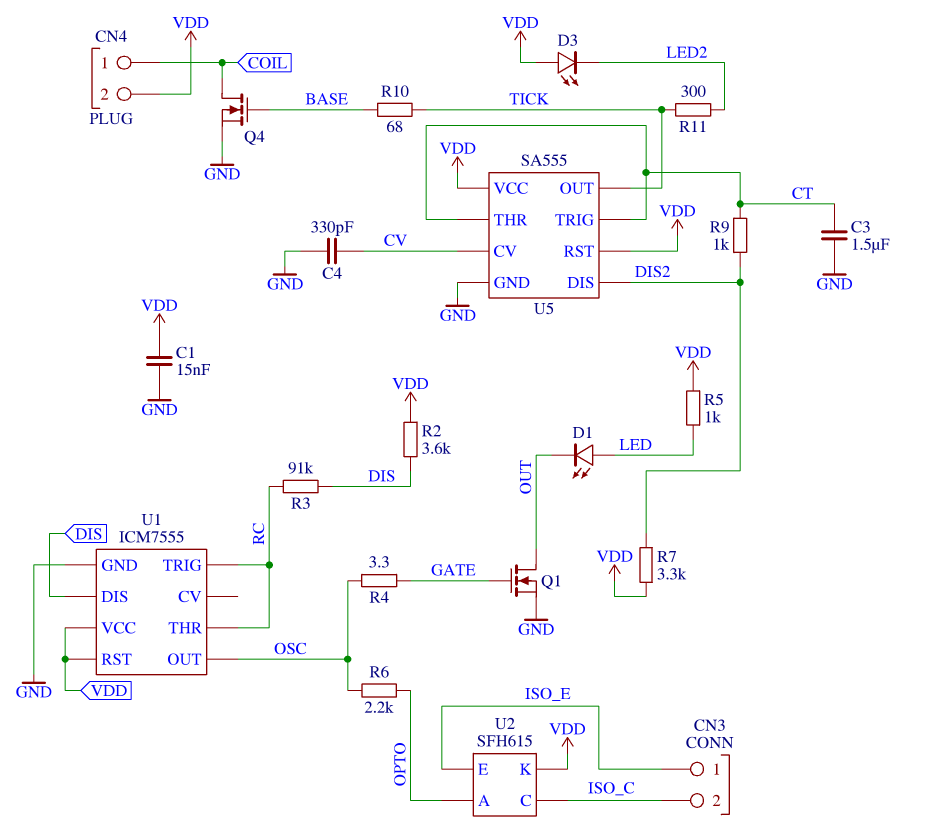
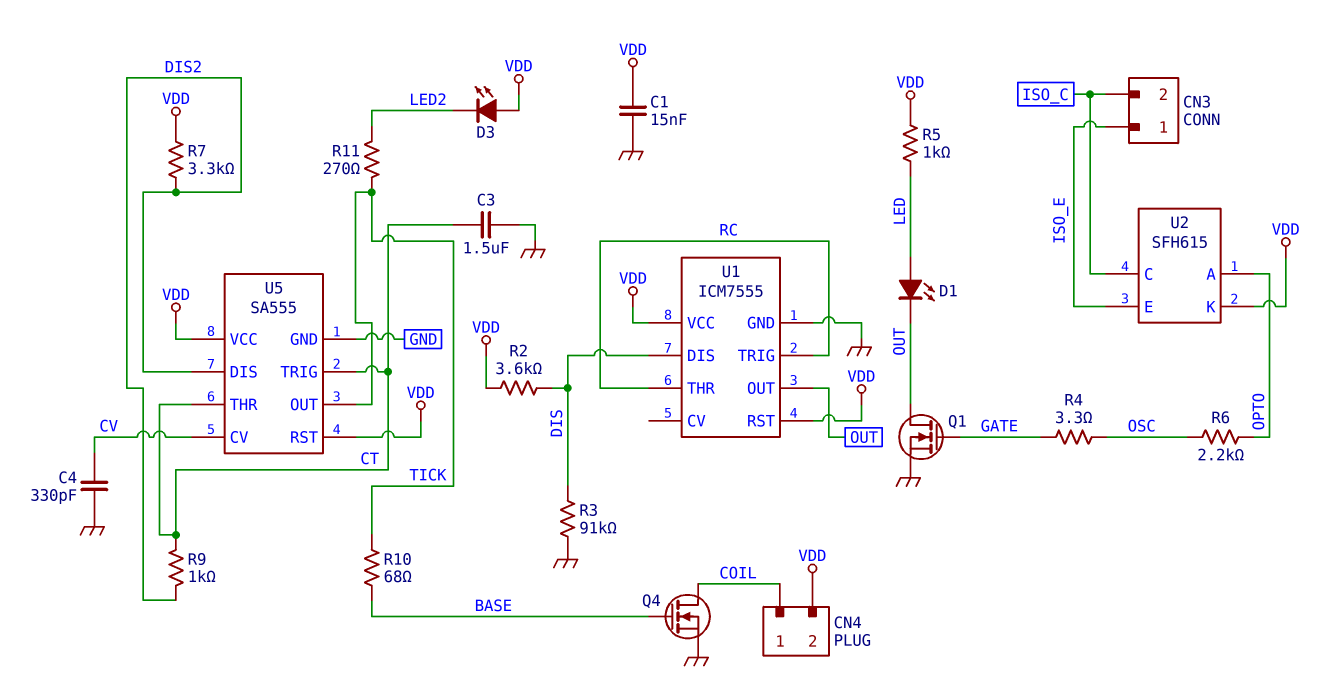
R3: 91k (DIS, RC) -> 91k (DIS, GND)
R11: 300 (LED2, TICK) -> 270 (LED2, TICK)
U1 pin OUT: OSC -> OUT

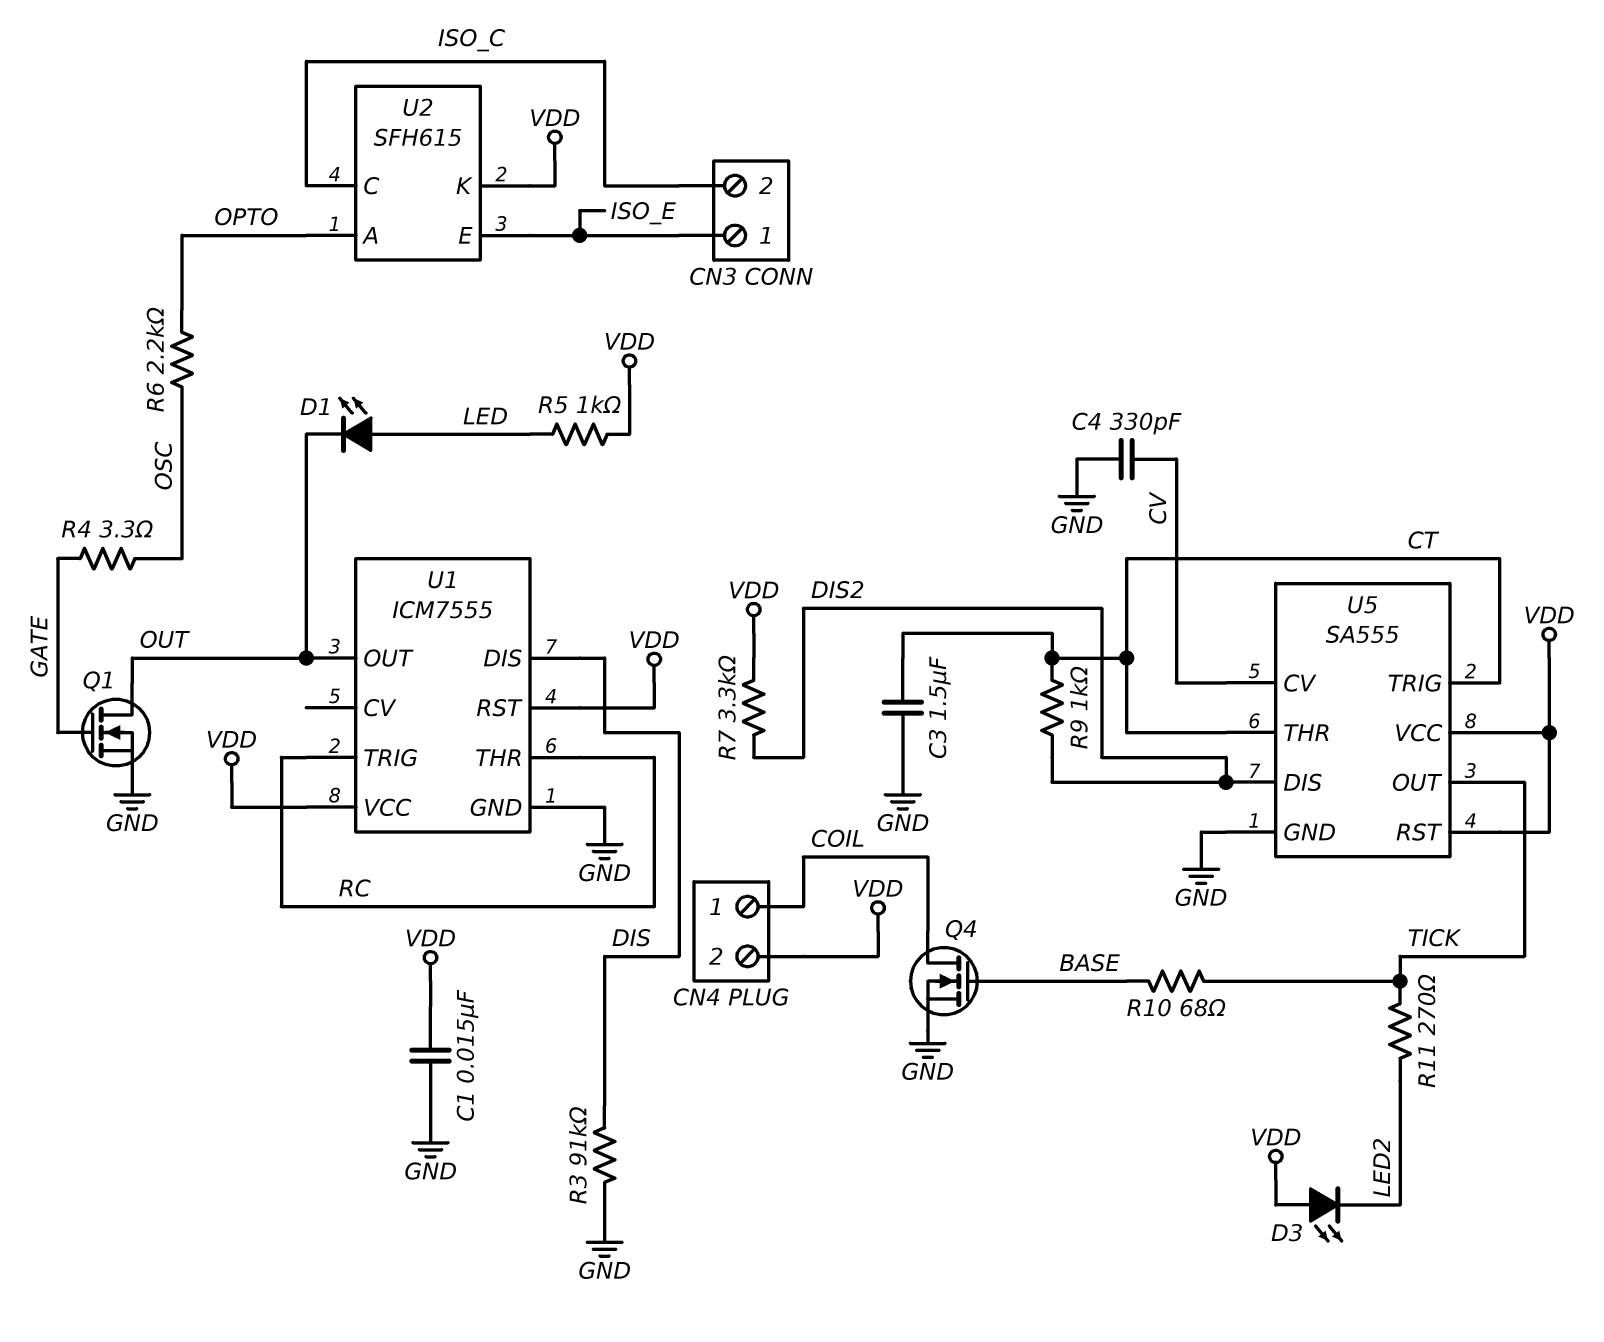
R2: 3.6k (DIS, VDD) -> none

